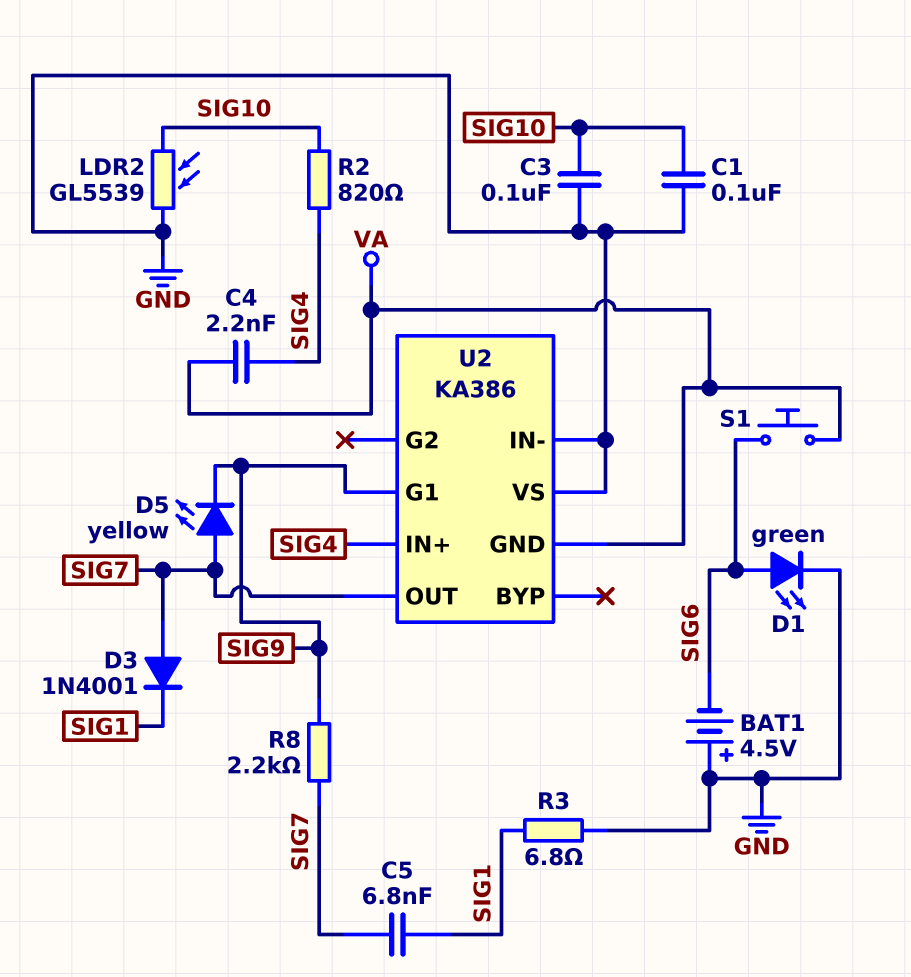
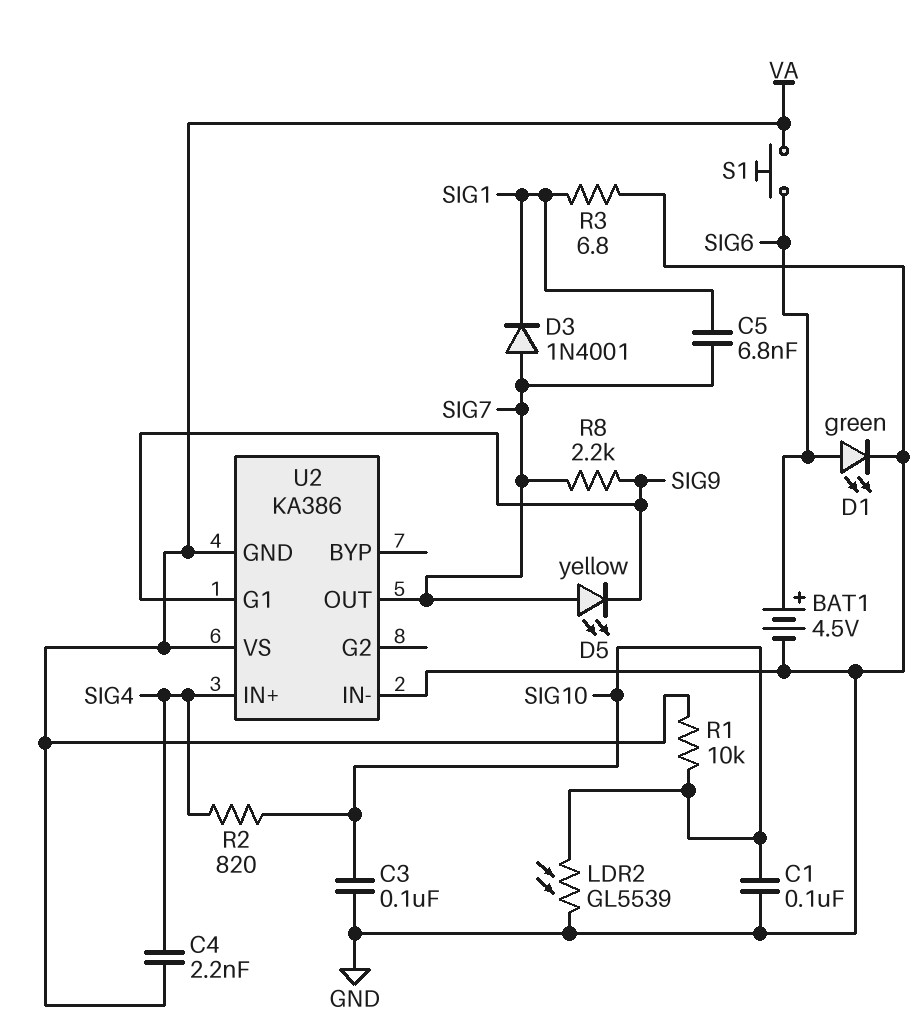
BAT1: 4.5V (plus GND, minus SIG6) -> 4.5V (plus SIG6, minus GND)
R1: none -> 10k (SIG10, VA)
U2 pin VS: GND -> VA

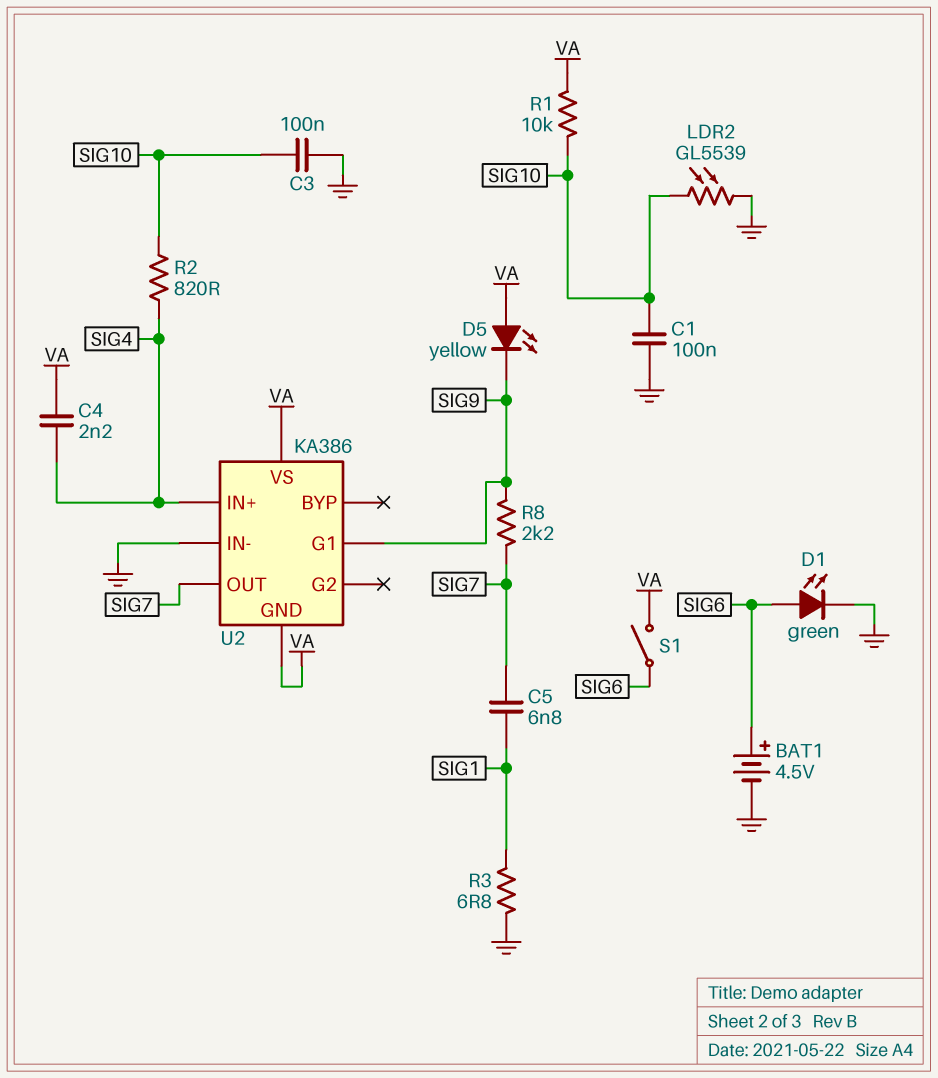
D3: diode 1N4001 (A SIG7, K SIG1) -> none
D5: LED yellow (A SIG7, K SIG9) -> LED yellow (A VA, K SIG9)
S1: button (SIG6, VA) -> switch (SIG6, VA)

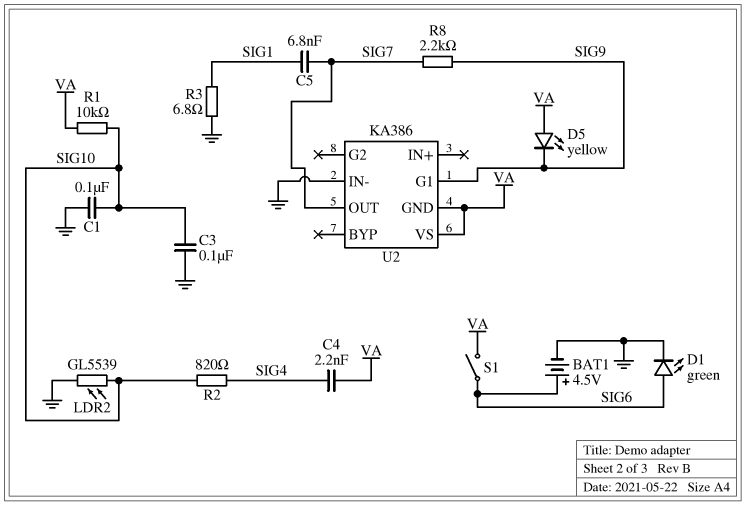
U2 pin IN+: SIG4 -> none

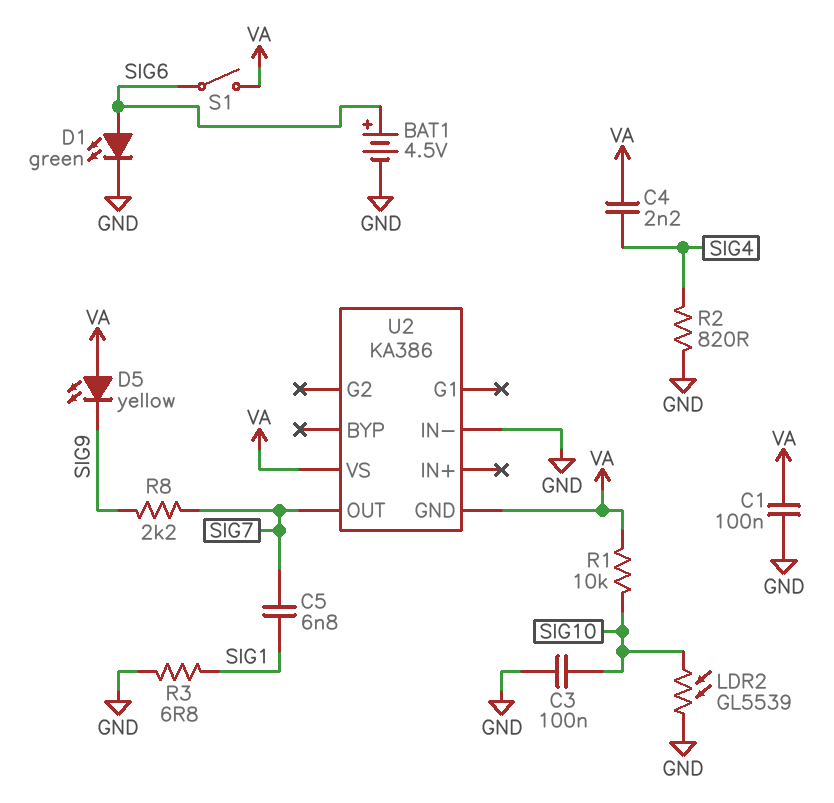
C1: 100nF (GND, SIG10) -> 100nF (GND, VA)
R2: 820 (SIG4, SIG10) -> 820 (GND, SIG4)
U2 pin G1: SIG9 -> none

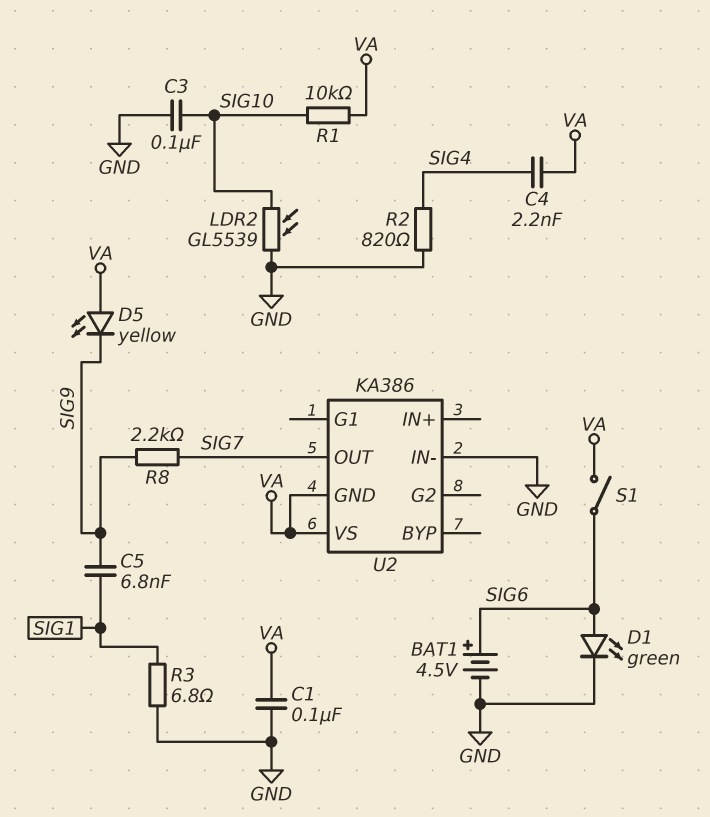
C5: 6.8nF (SIG1, SIG7) -> 6.8nF (SIG1, SIG9)

